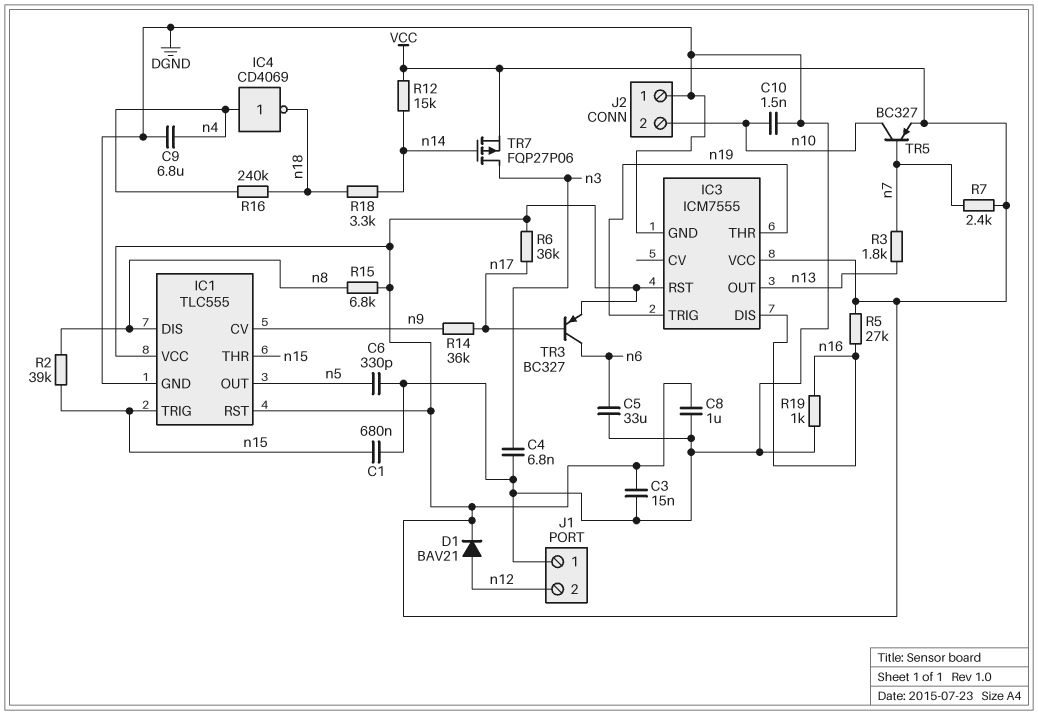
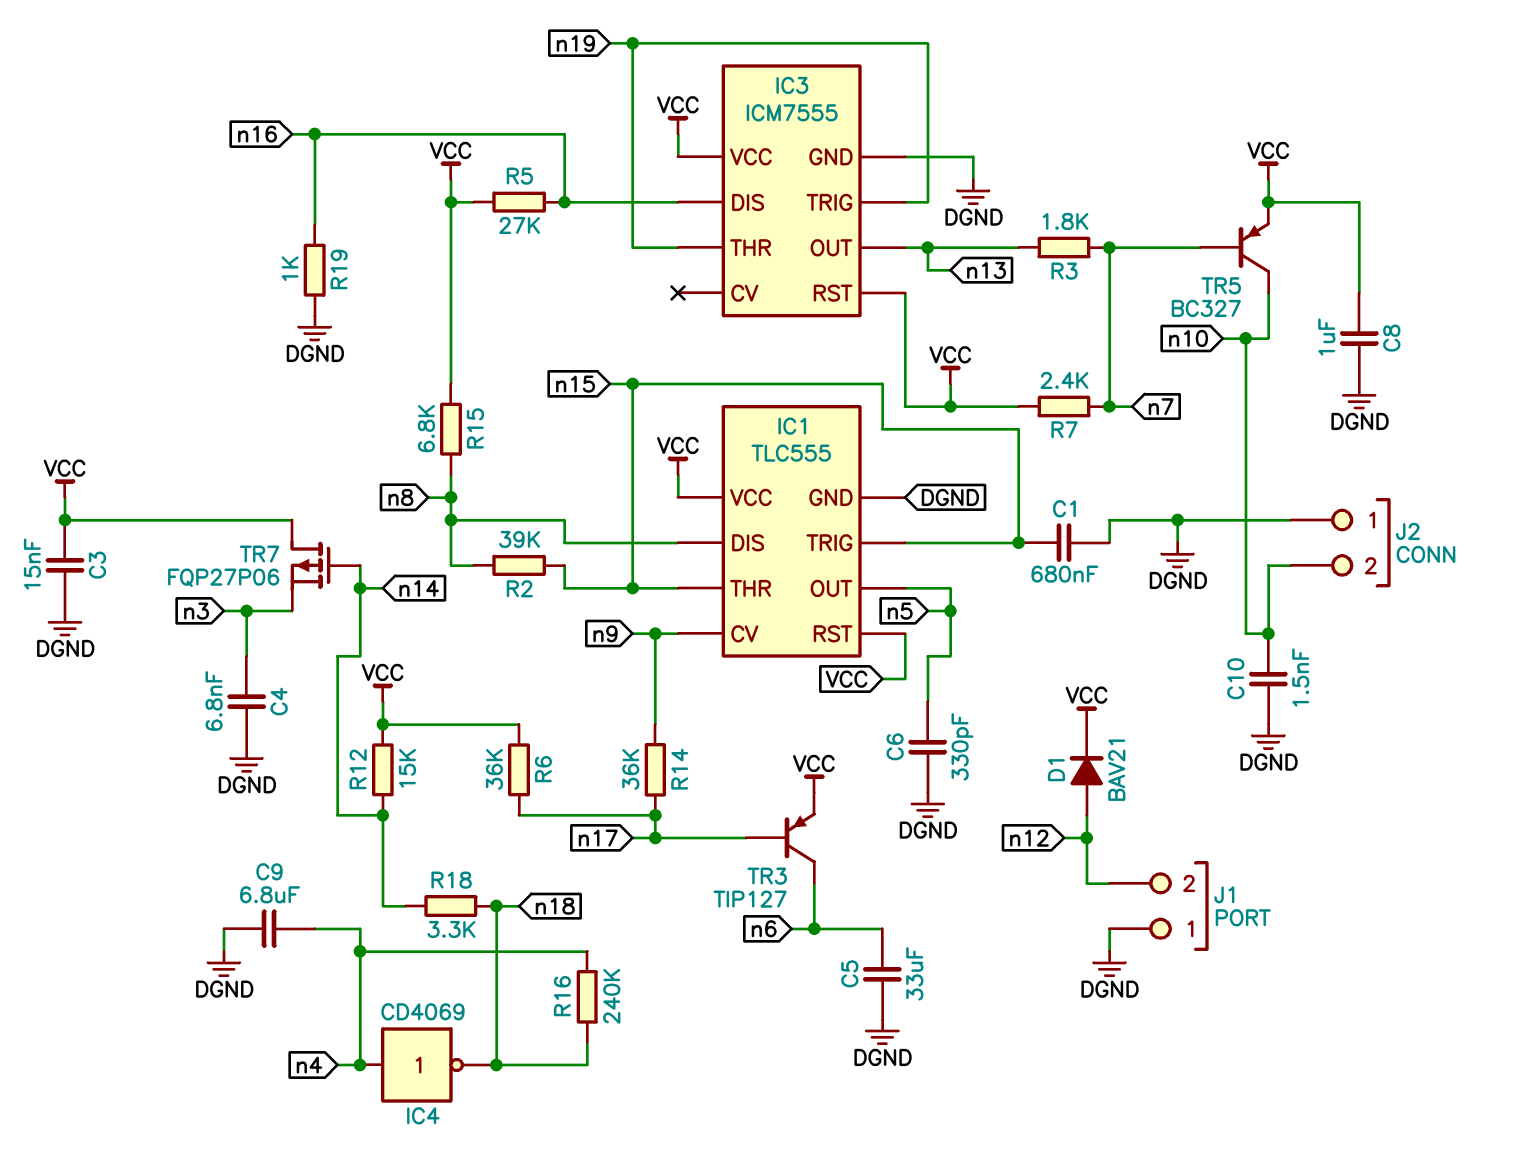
TR3: PNP BC327 (B n17, C n6, E VCC) -> PNP TIP127 (B n17, C n6, E VCC)
TR7: PMOS FQP27P06 (G n14, D n3, S VCC) -> PMOS FQP27P06 (G n14, D VCC, S n3)

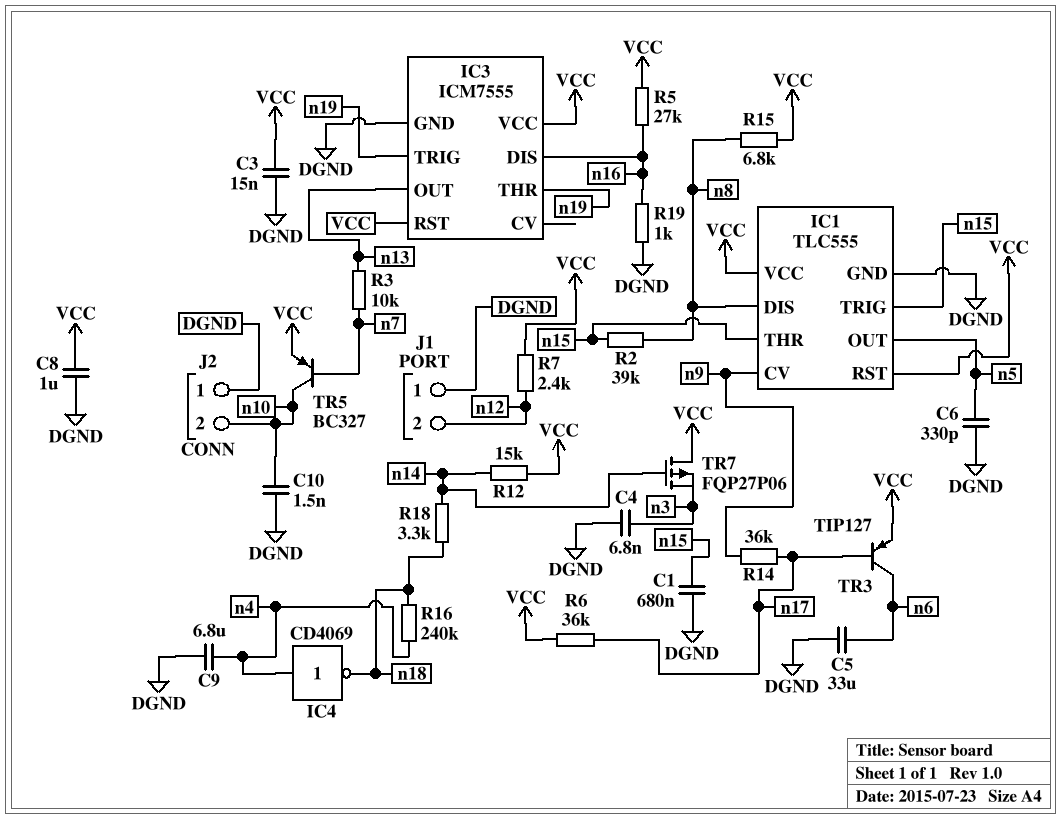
D1: diode BAV21 (A n12, K VCC) -> none
R3: 1.8k (n7, n13) -> 10k (n7, n13)
R7: 2.4k (VCC, n7) -> 2.4k (VCC, n12)

